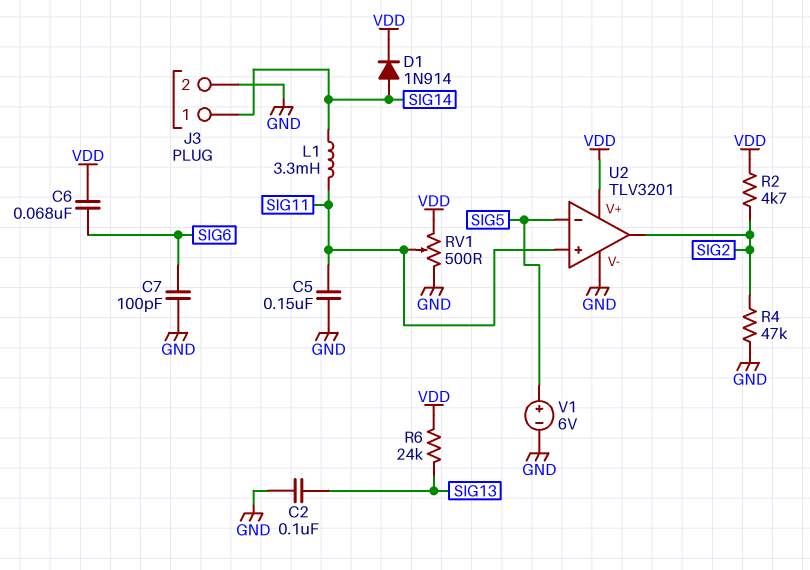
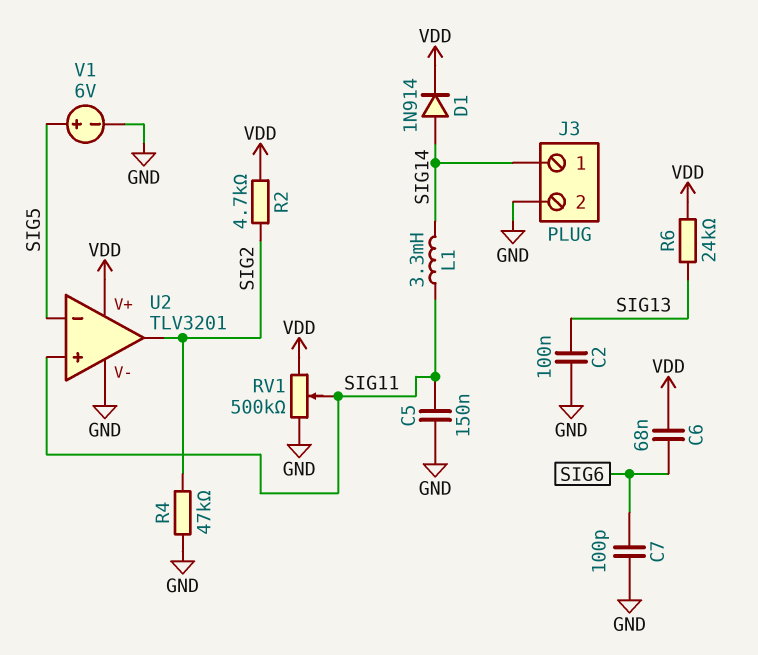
RV1: 500 (GND, VDD, wiper SIG11) -> 500k (GND, VDD, wiper SIG11)

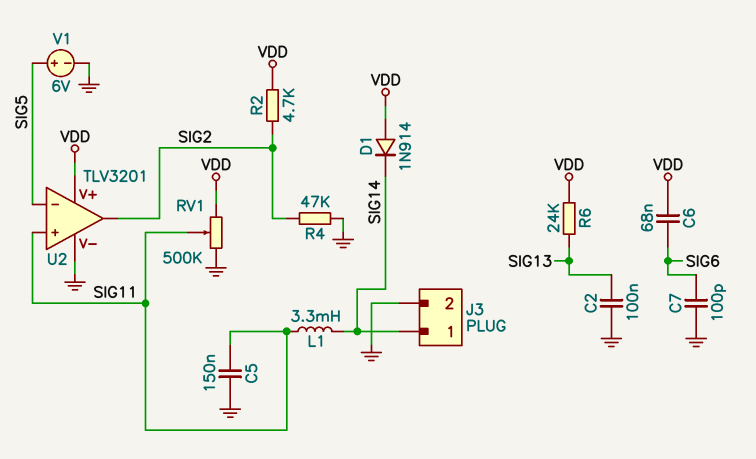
D1: diode 1N914 (A SIG14, K VDD) -> diode 1N914 (A VDD, K SIG14)

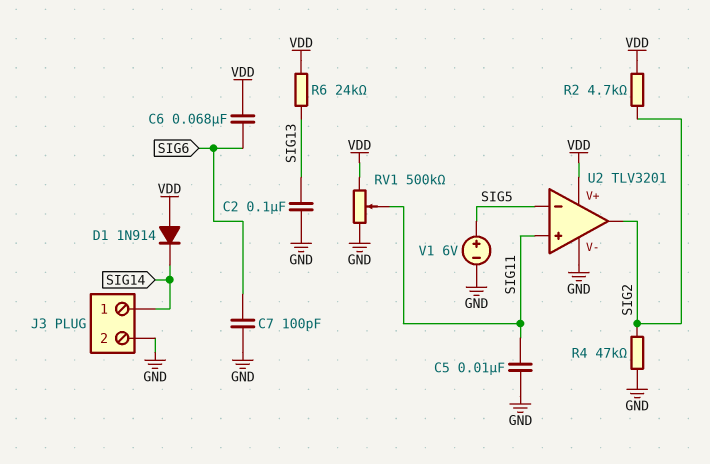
C5: 150nF (GND, SIG11) -> 10nF (GND, SIG11)
L1: 3.3mH (SIG11, SIG14) -> none

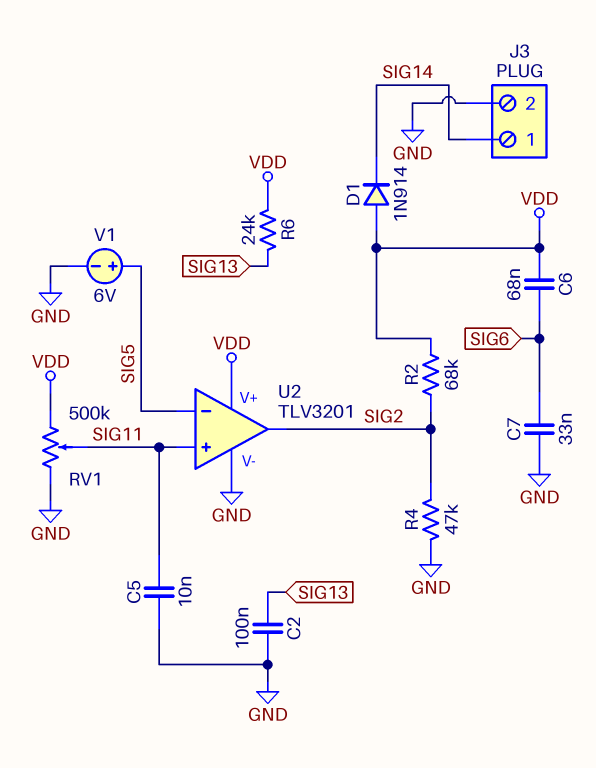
C7: 100pF (GND, SIG6) -> 33nF (GND, SIG6)
R2: 4.7k (SIG2, VDD) -> 68k (SIG2, VDD)

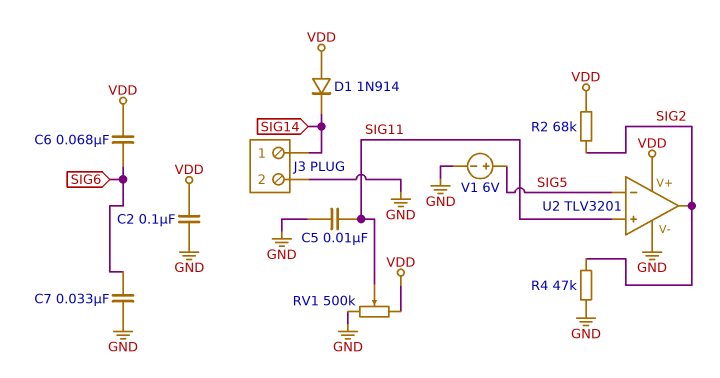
C2: 100nF (GND, SIG13) -> 100nF (GND, VDD)
R6: 24k (SIG13, VDD) -> none

